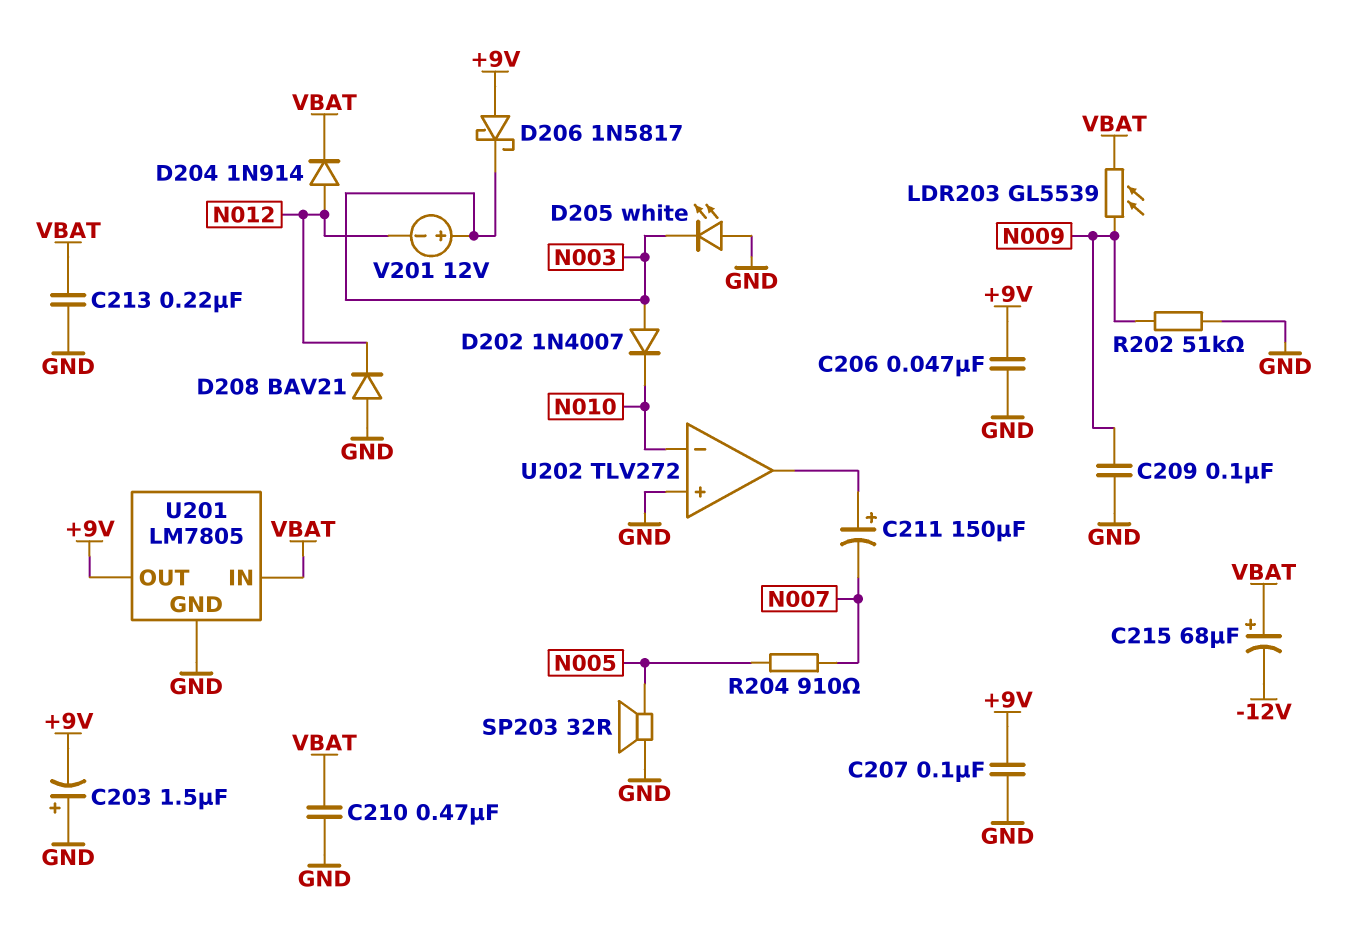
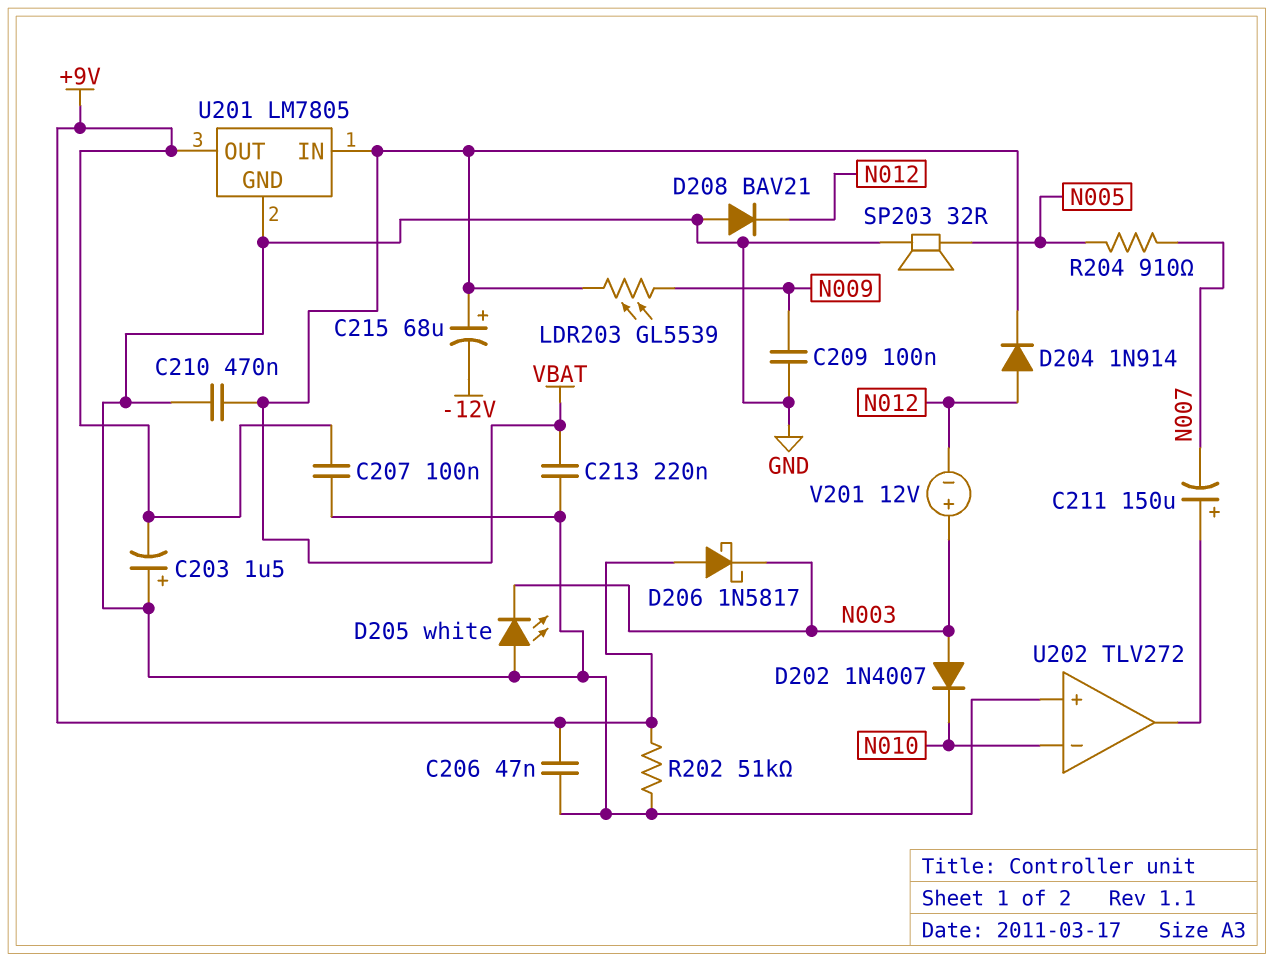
R202: 51k (GND, N009) -> 51k (+9V, GND)

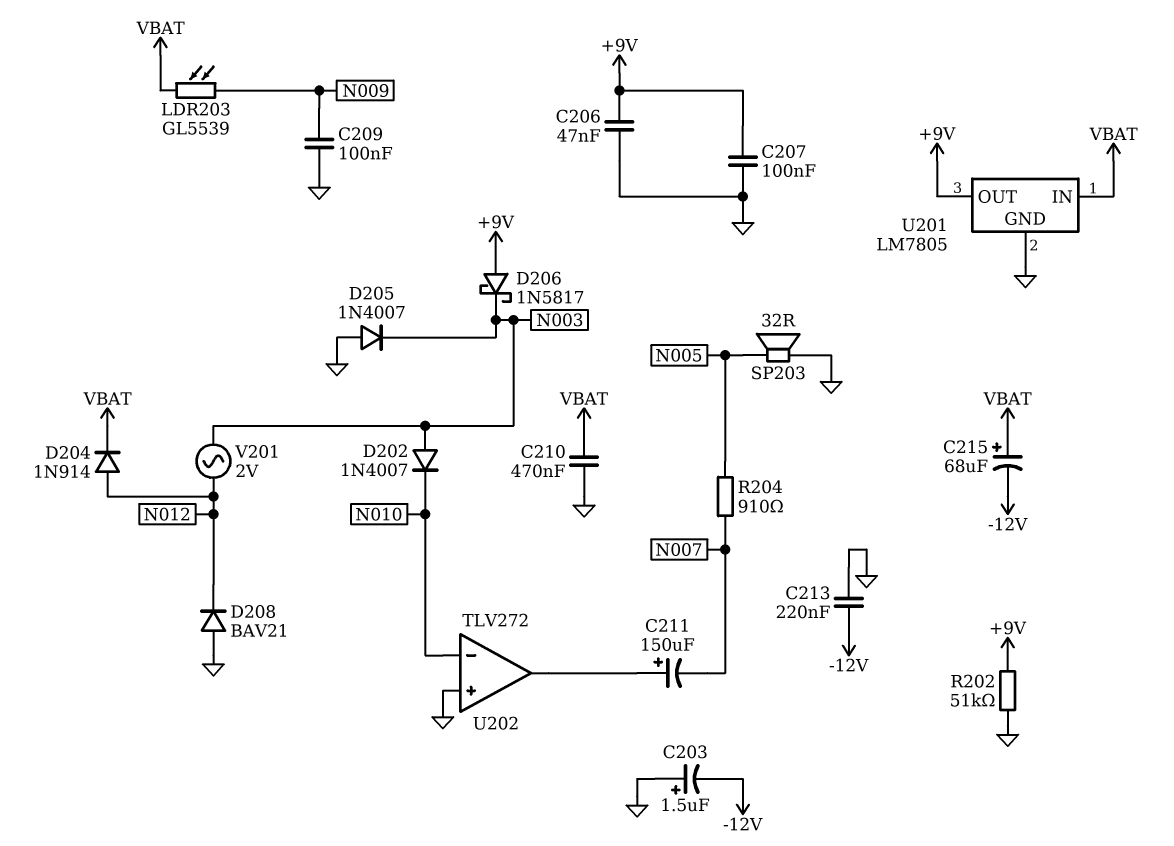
C203: 1.5uF (plus GND, minus +9V) -> 1.5uF (plus GND, minus -12V)
C213: 220nF (GND, VBAT) -> 220nF (-12V, GND)
D205: LED white (A GND, K N003) -> diode 1N4007 (A GND, K N003)
V201: 12V (plus N003, minus N012) -> AC 2V (N003, N012)

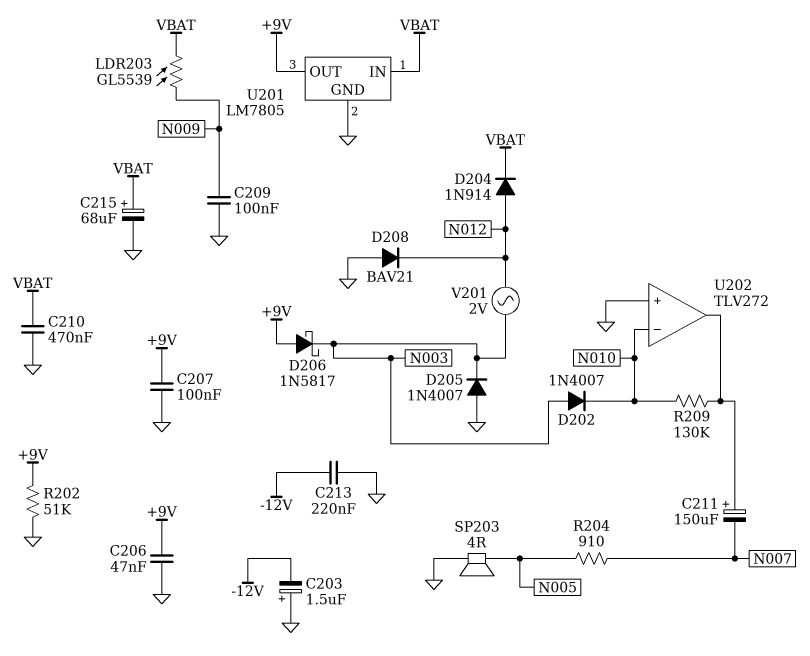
C215: 68uF (plus VBAT, minus -12V) -> 68uF (plus VBAT, minus GND)
R209: none -> 130k (N010, U202/out)
SP203: speaker 32R (GND, N005) -> speaker 4R (GND, N005)

